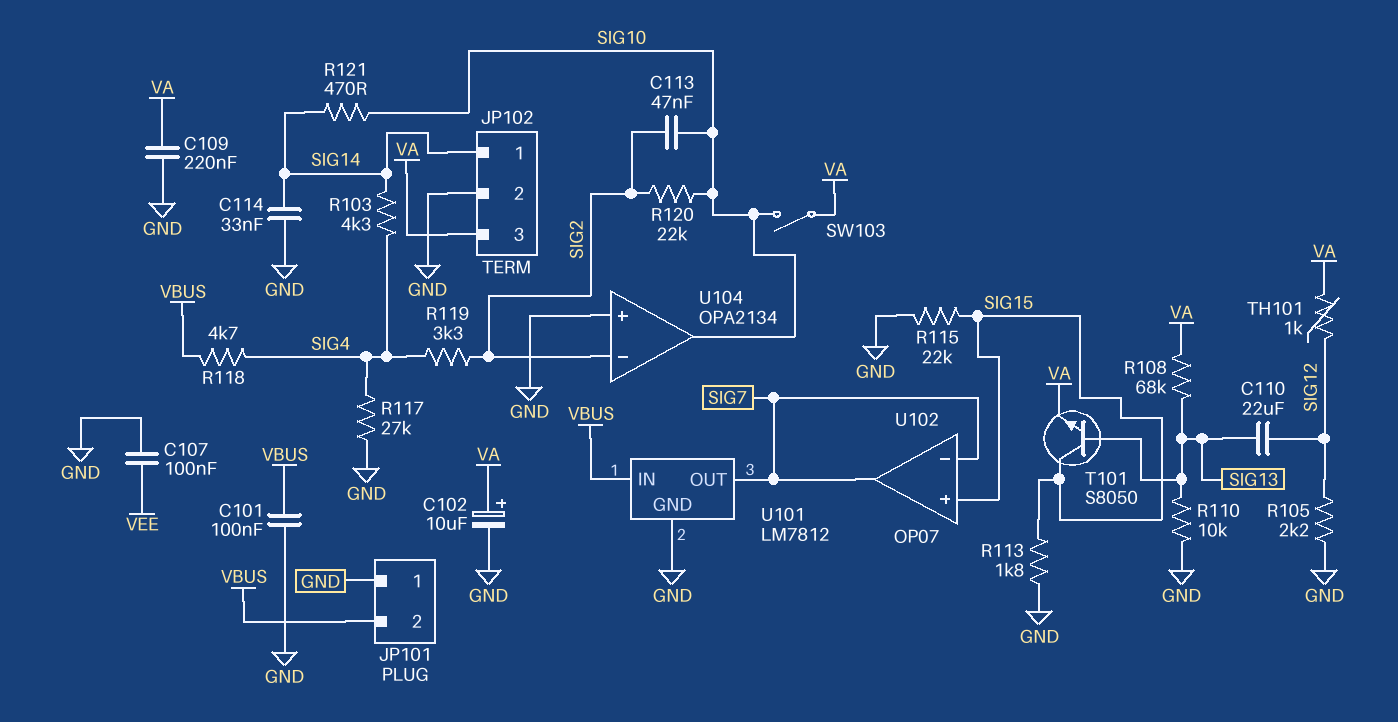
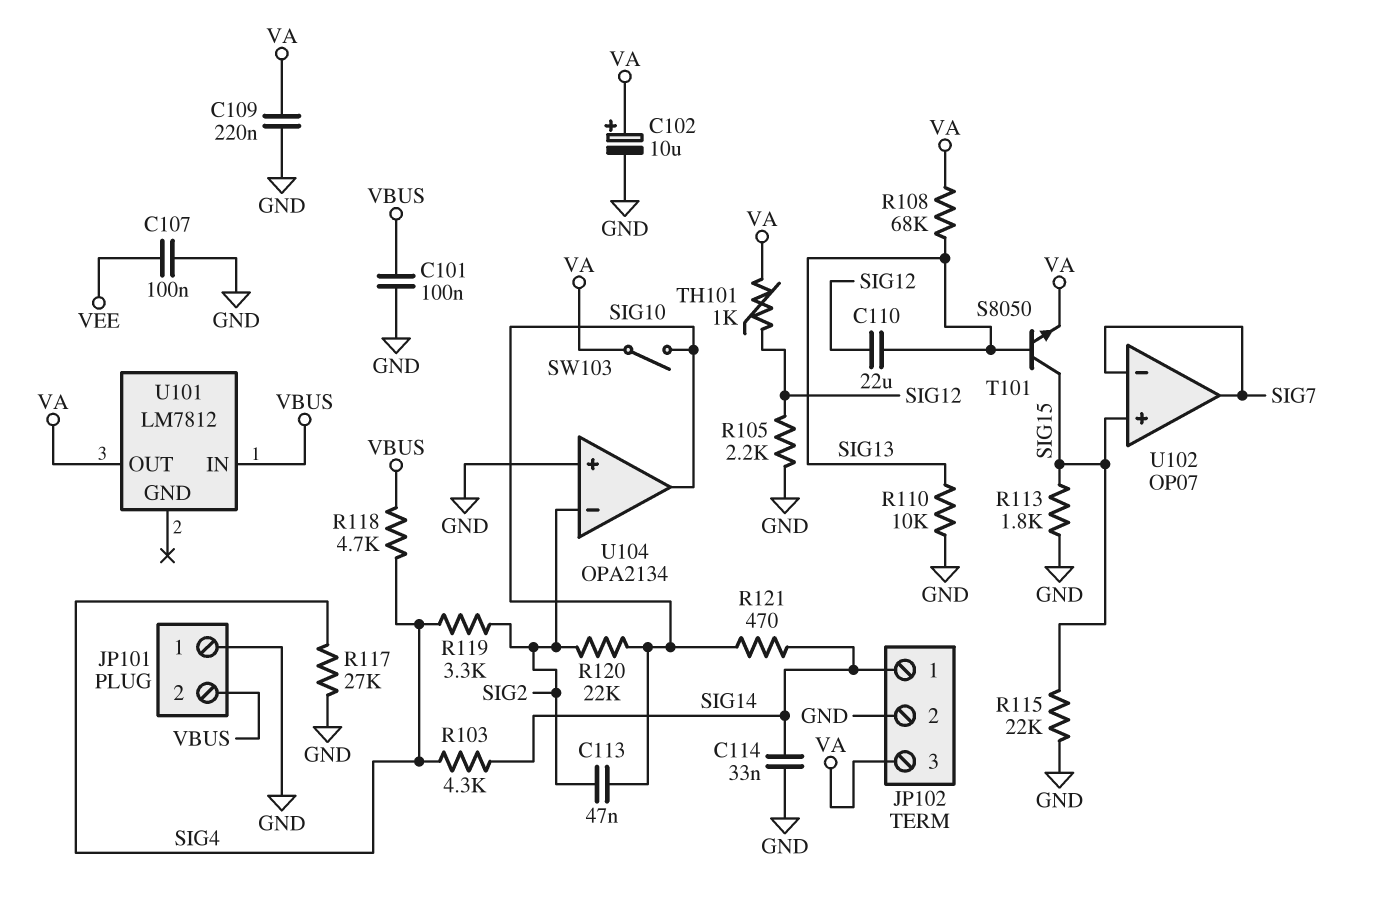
U101 pin GND: GND -> none
U101 pin OUT: SIG7 -> VA

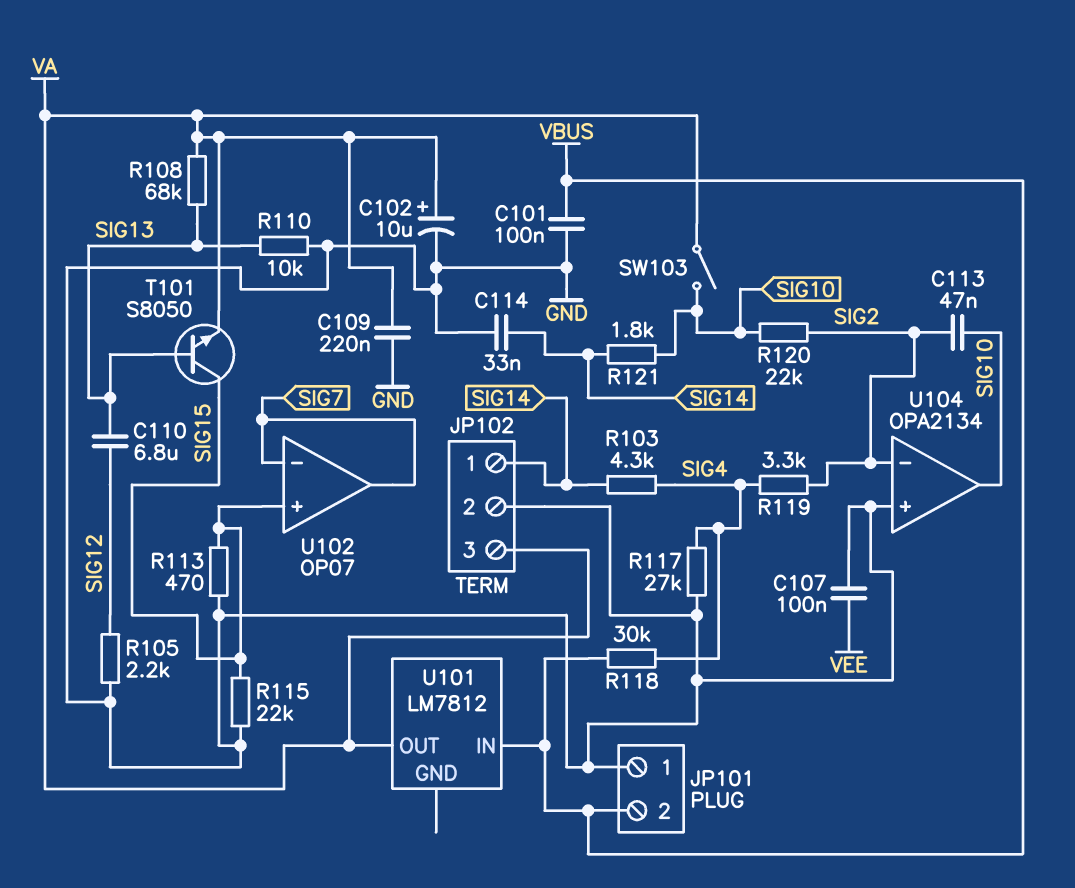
C110: 22uF (SIG12, SIG13) -> 6.8uF (SIG12, SIG13)
R113: 1.8k (GND, SIG15) -> 470 (GND, SIG15)
R118: 4.7k (SIG4, VBUS) -> 30k (SIG4, VBUS)
R121: 470 (SIG10, SIG14) -> 1.8k (SIG10, SIG14)
TH101: 1k (SIG12, VA) -> none

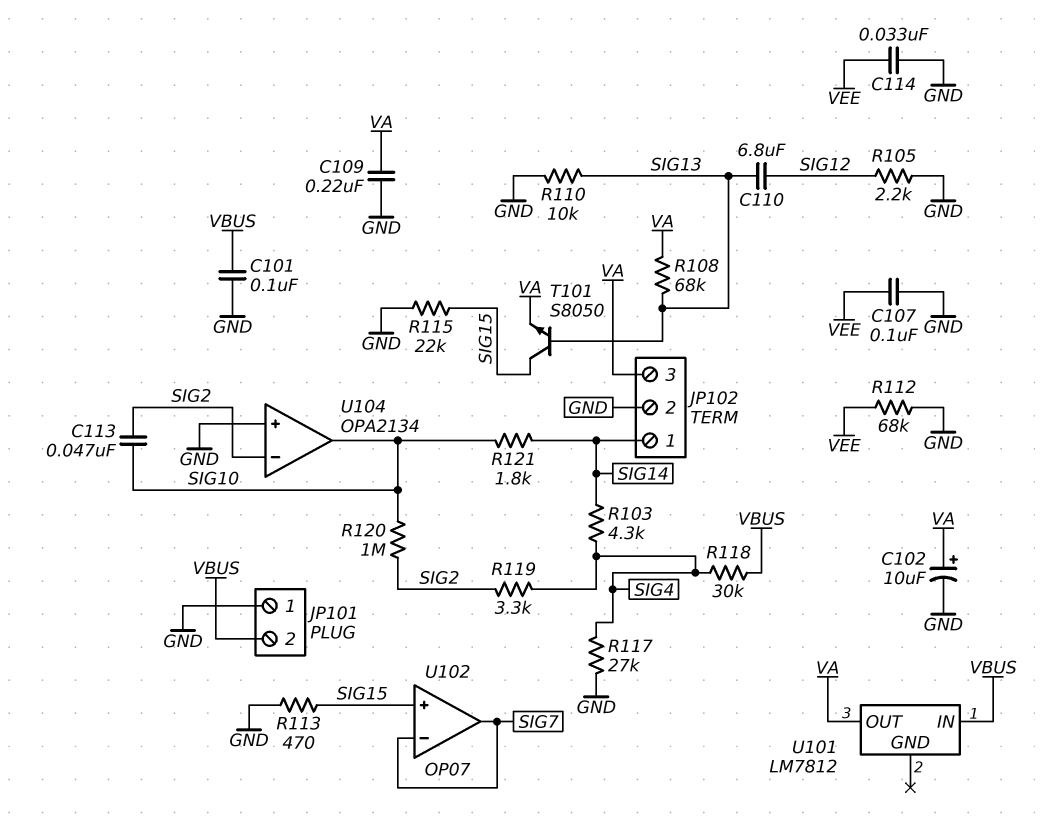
C114: 33nF (GND, SIG14) -> 33nF (GND, VEE)
R112: none -> 68k (GND, VEE)
R120: 22k (SIG2, SIG10) -> 1M (SIG2, SIG10)
SW103: switch (SIG10, VA) -> none

